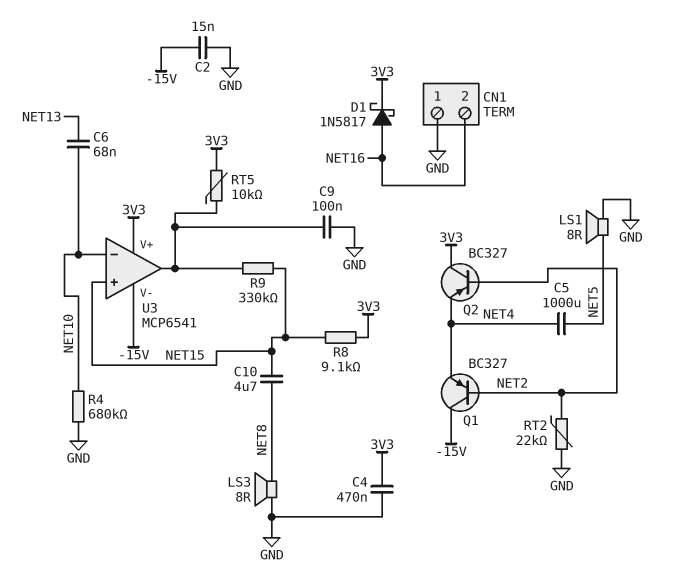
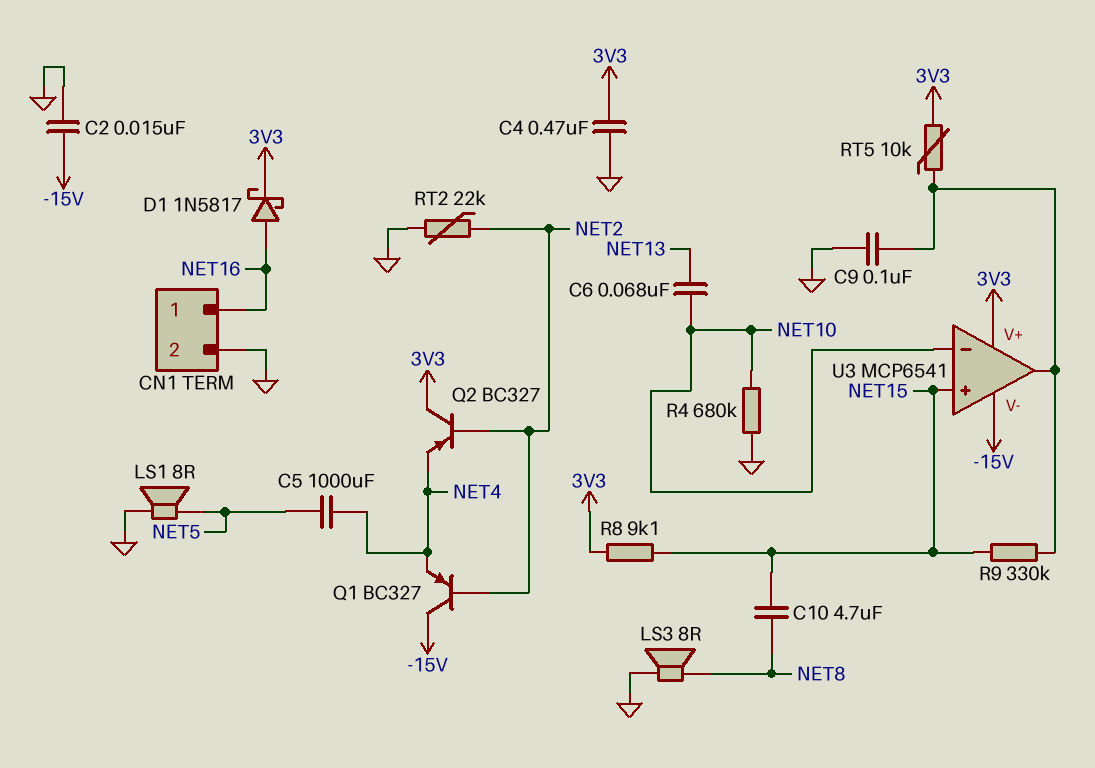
CN1 pin 1: GND -> NET16
CN1 pin 2: NET16 -> GND

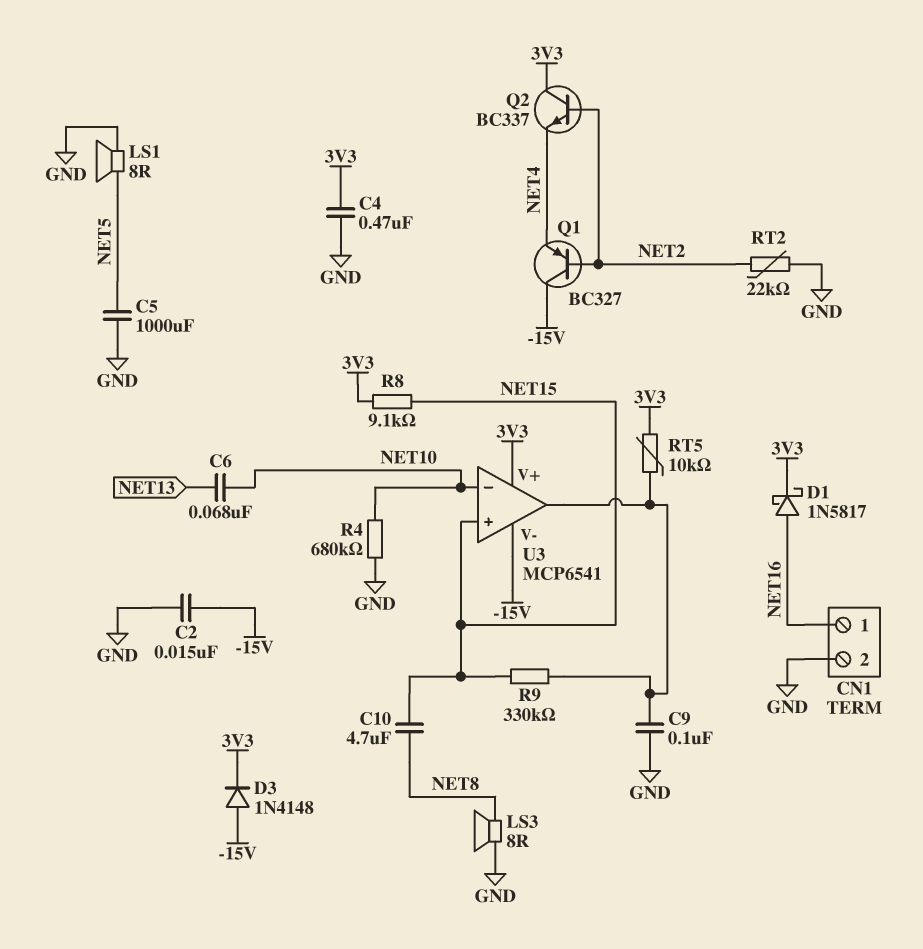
C5: 1000uF (NET4, NET5) -> 1000uF (GND, NET5)
D3: none -> diode 1N4148 (A -15V, K 3V3)
Q2: PNP BC327 (B NET2, C 3V3, E NET4) -> NPN BC337 (B NET2, C 3V3, E NET4)

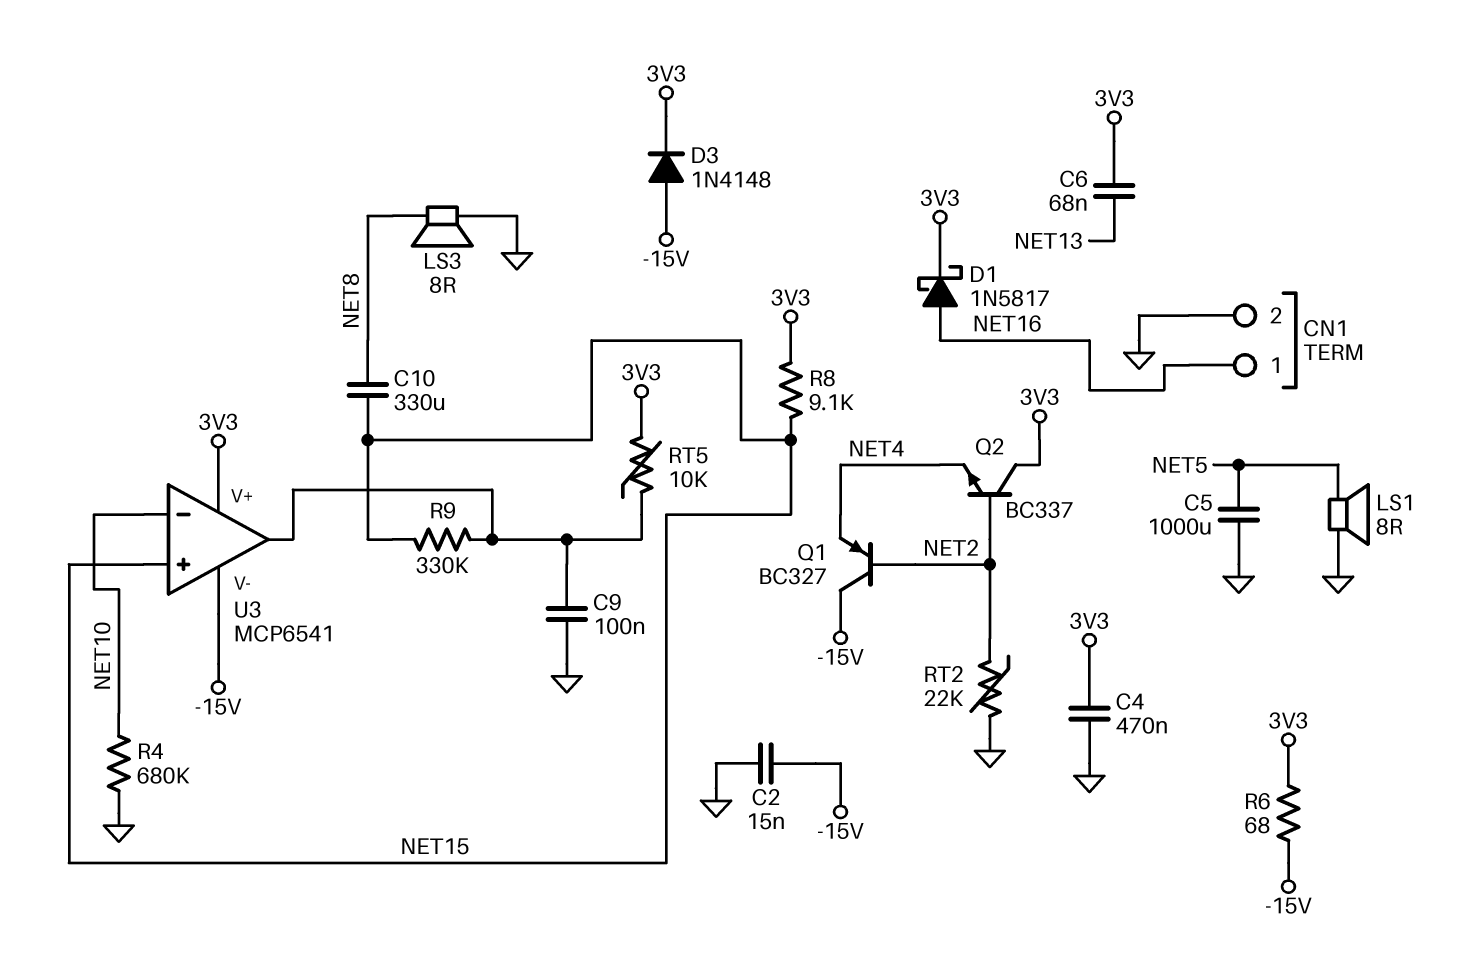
C6: 68nF (NET10, NET13) -> 68nF (3V3, NET13)
C10: 4.7uF (NET8, NET15) -> 330uF (NET8, NET15)
R6: none -> 68 (-15V, 3V3)

